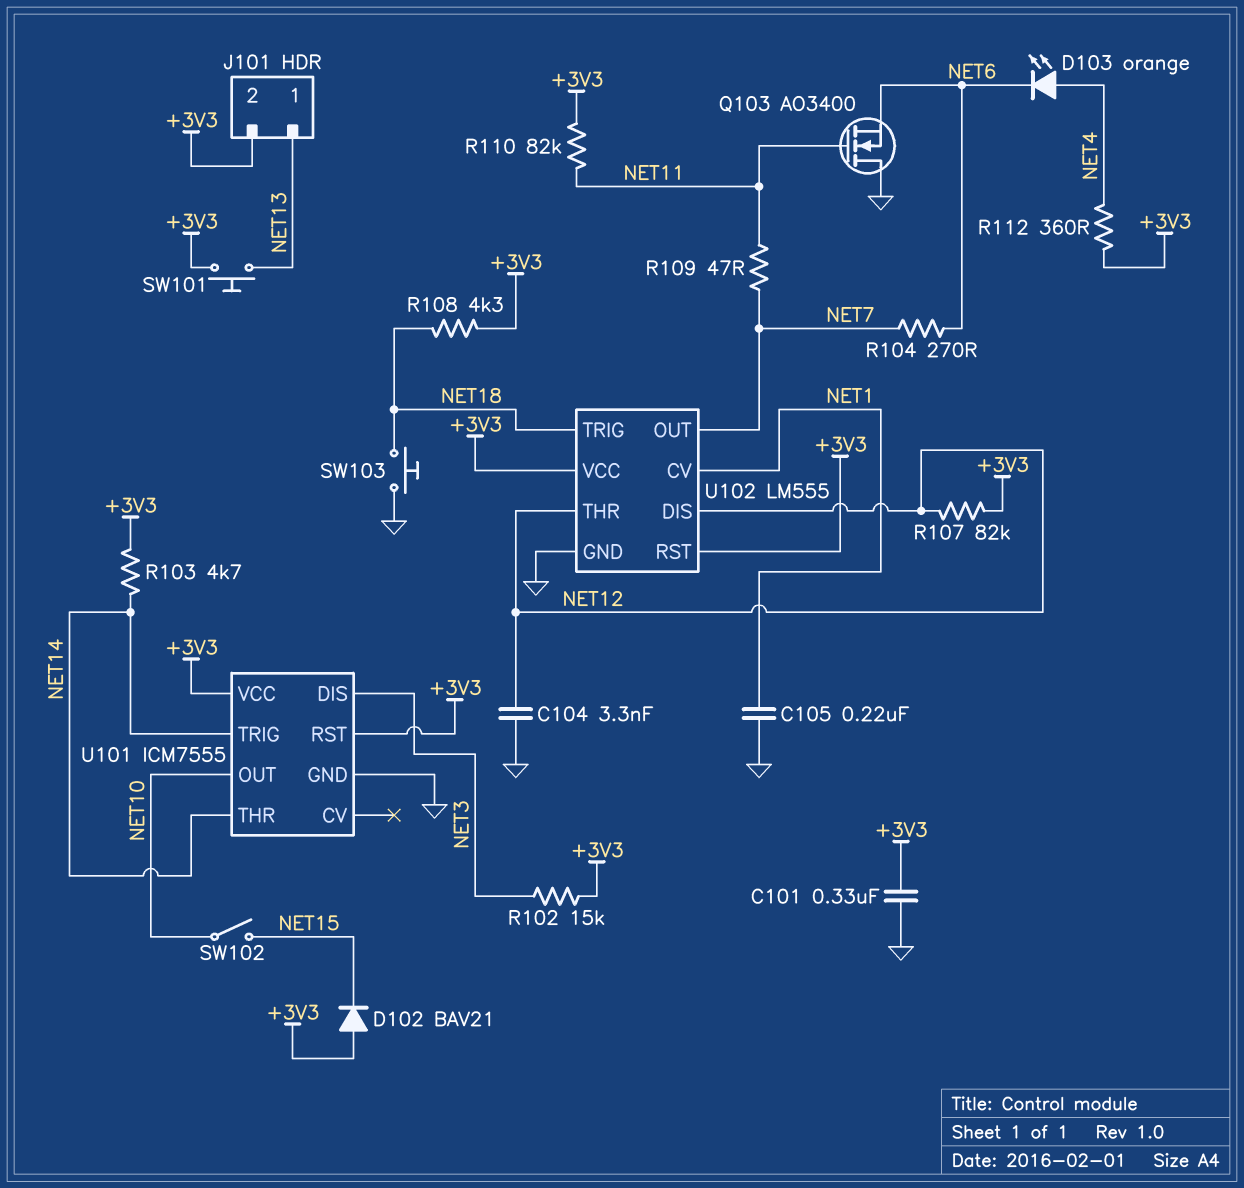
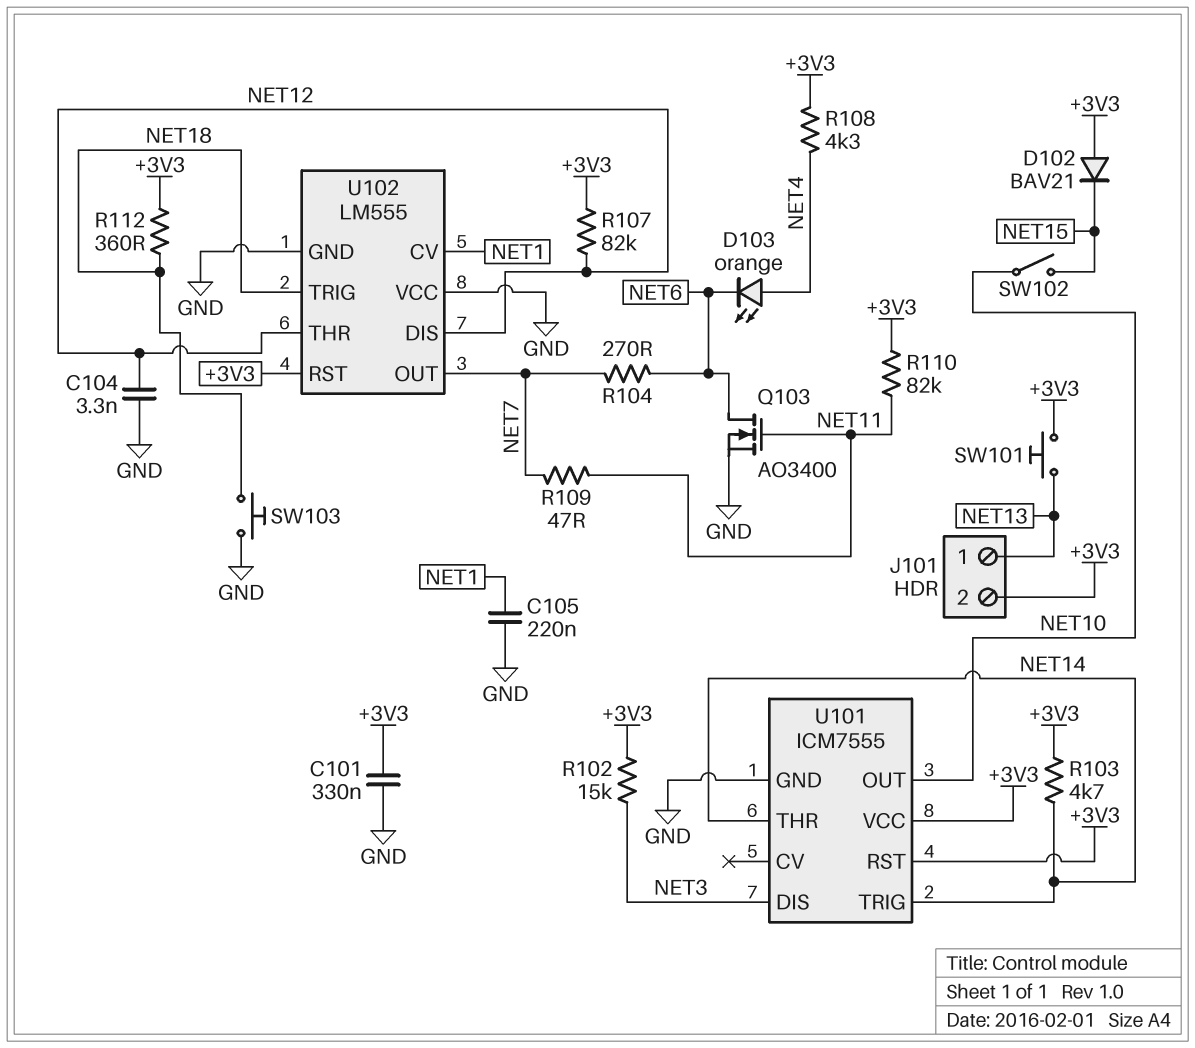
Q103: NMOS AO3400 (G NET11, D GND, S NET6) -> NMOS AO3400 (G NET11, D NET6, S GND)
R108: 4.3k (+3V3, NET18) -> 4.3k (+3V3, NET4)
R112: 360 (+3V3, NET4) -> 360 (+3V3, NET18)
U102 pin VCC: +3V3 -> GND

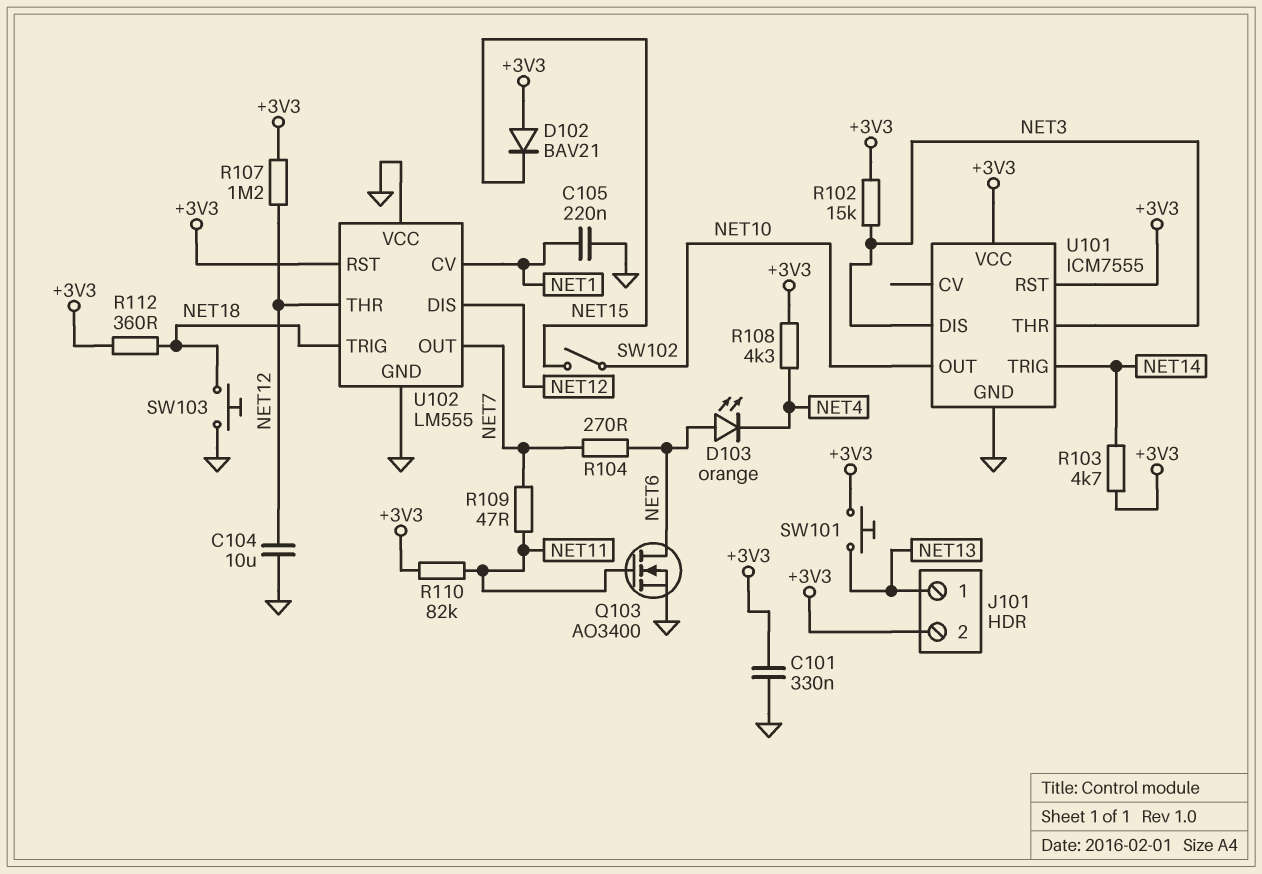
C104: 3.3nF (GND, NET12) -> 10uF (GND, NET12)
D103: LED orange (A NET4, K NET6) -> LED orange (A NET6, K NET4)
R107: 82k (+3V3, NET12) -> 1.2M (+3V3, NET12)
U101 pin THR: NET14 -> NET3

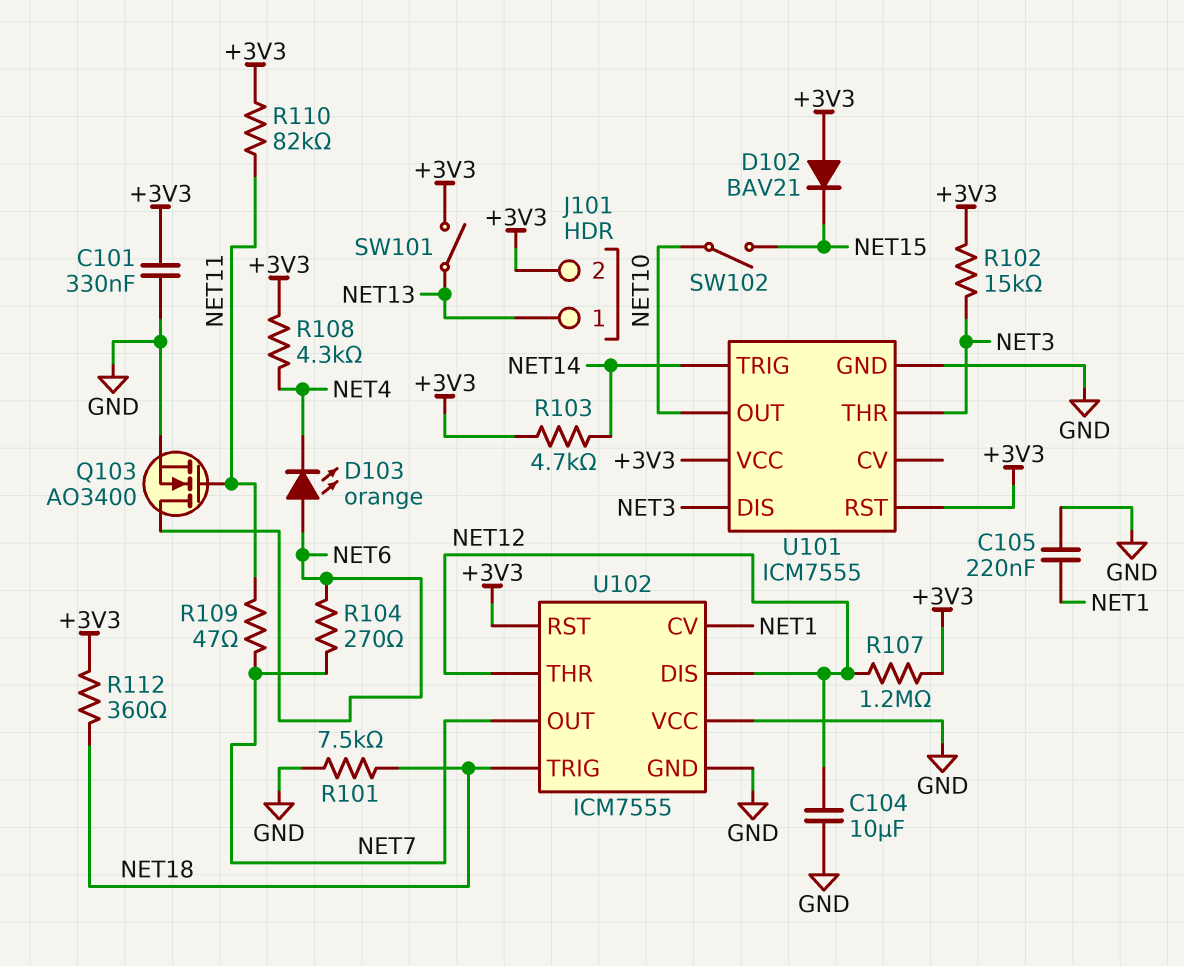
R101: none -> 7.5k (GND, NET18)
SW101: button (+3V3, NET13) -> switch (+3V3, NET13)
SW103: button (GND, NET18) -> none
U102: LM555 -> ICM7555

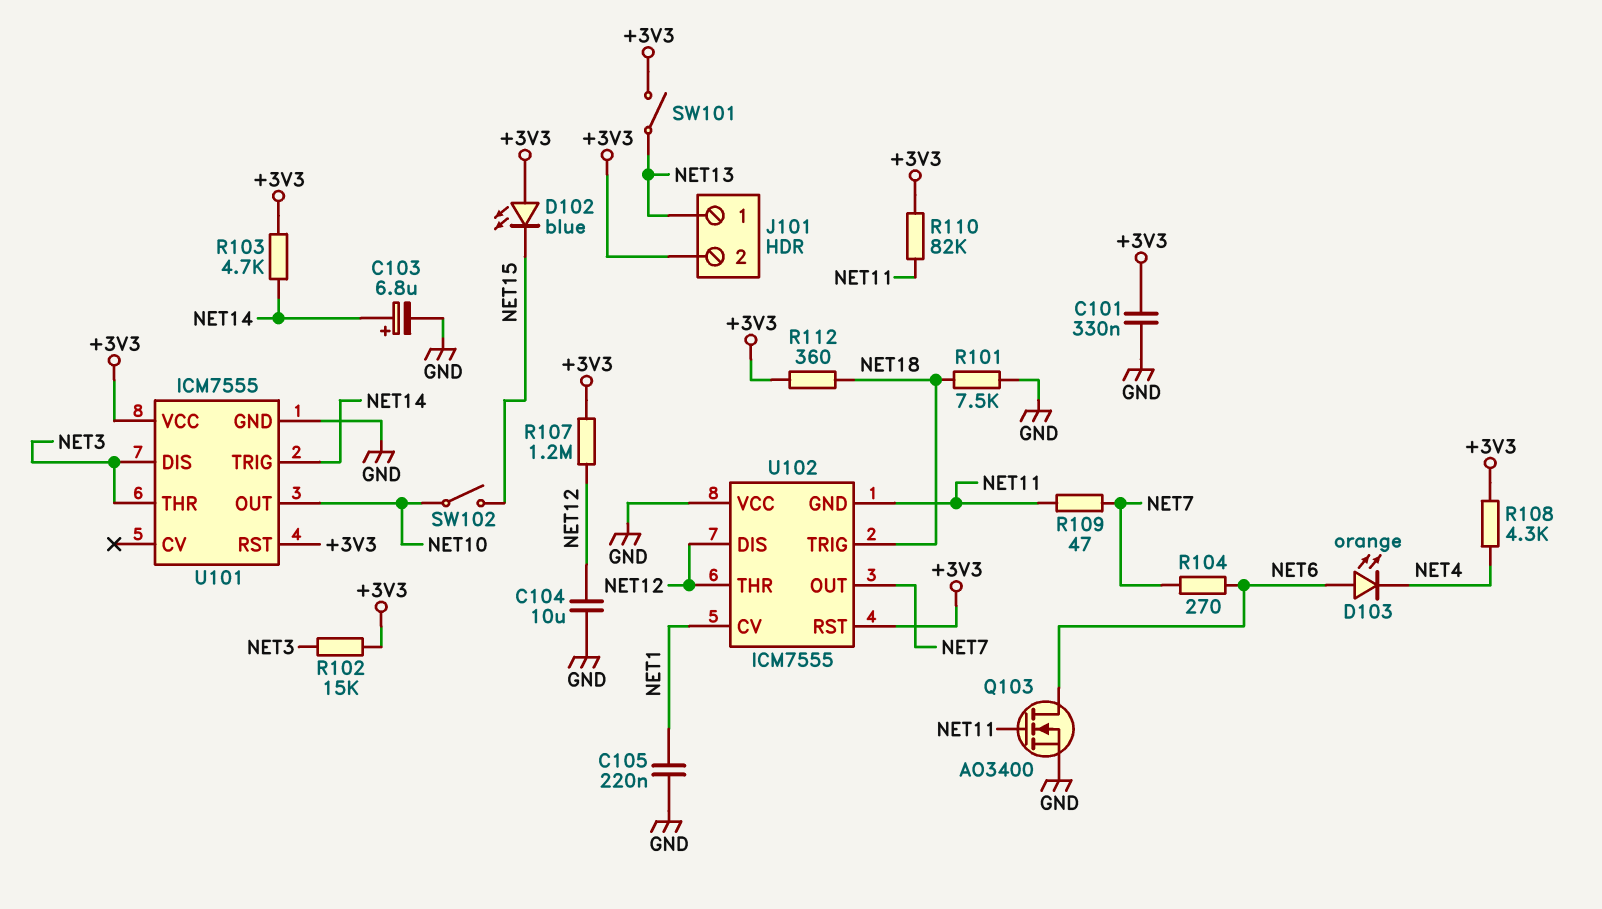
C103: none -> 6.8uF (plus NET14, minus GND)
D102: diode BAV21 (A +3V3, K NET15) -> LED blue (A +3V3, K NET15)
U102 pin GND: GND -> NET11

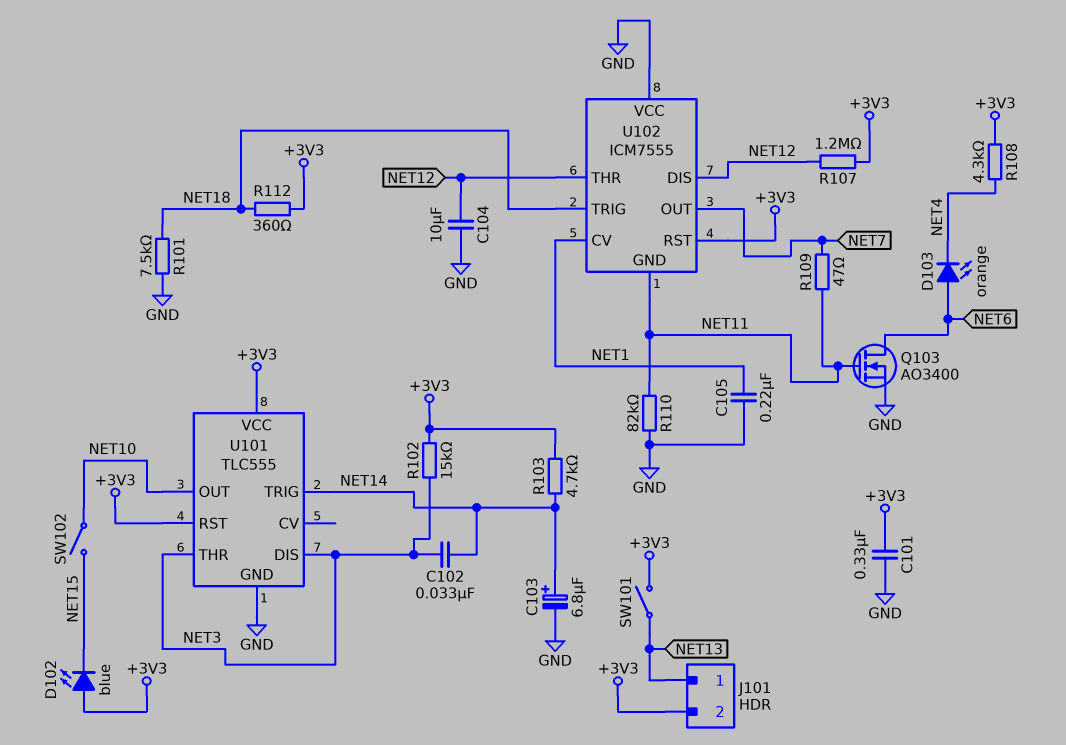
C102: none -> 33nF (NET3, NET14)
R104: 270 (NET6, NET7) -> none
R110: 82k (+3V3, NET11) -> 82k (GND, NET11)
U101: ICM7555 -> TLC555

